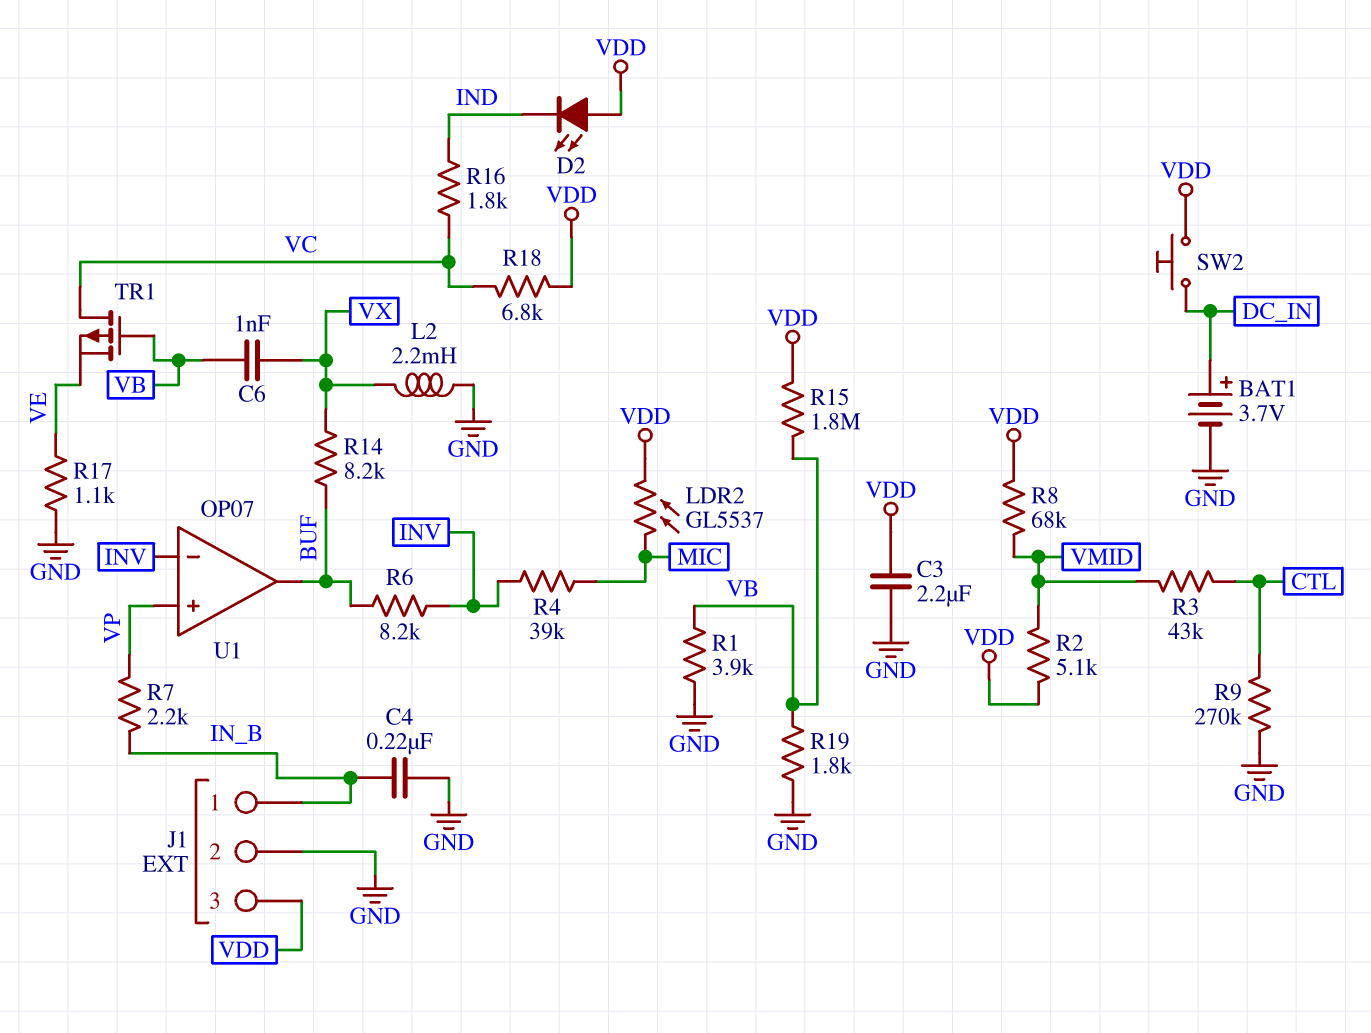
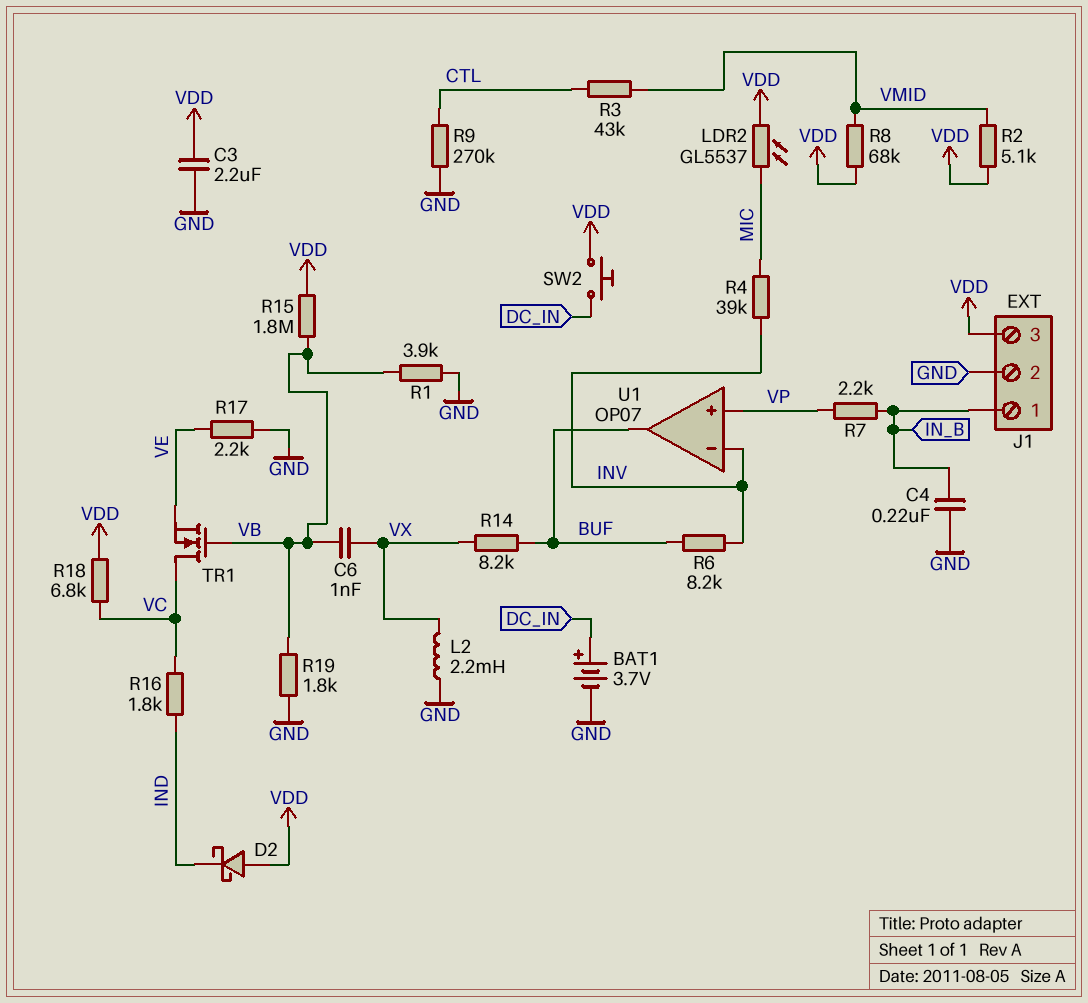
D2: LED (A VDD, K IND) -> schottky (A VDD, K IND)
R17: 1.1k (GND, VE) -> 2.2k (GND, VE)
TR1: PMOS (G VB, D VC, S VE) -> NMOS (G VB, D VC, S VE)

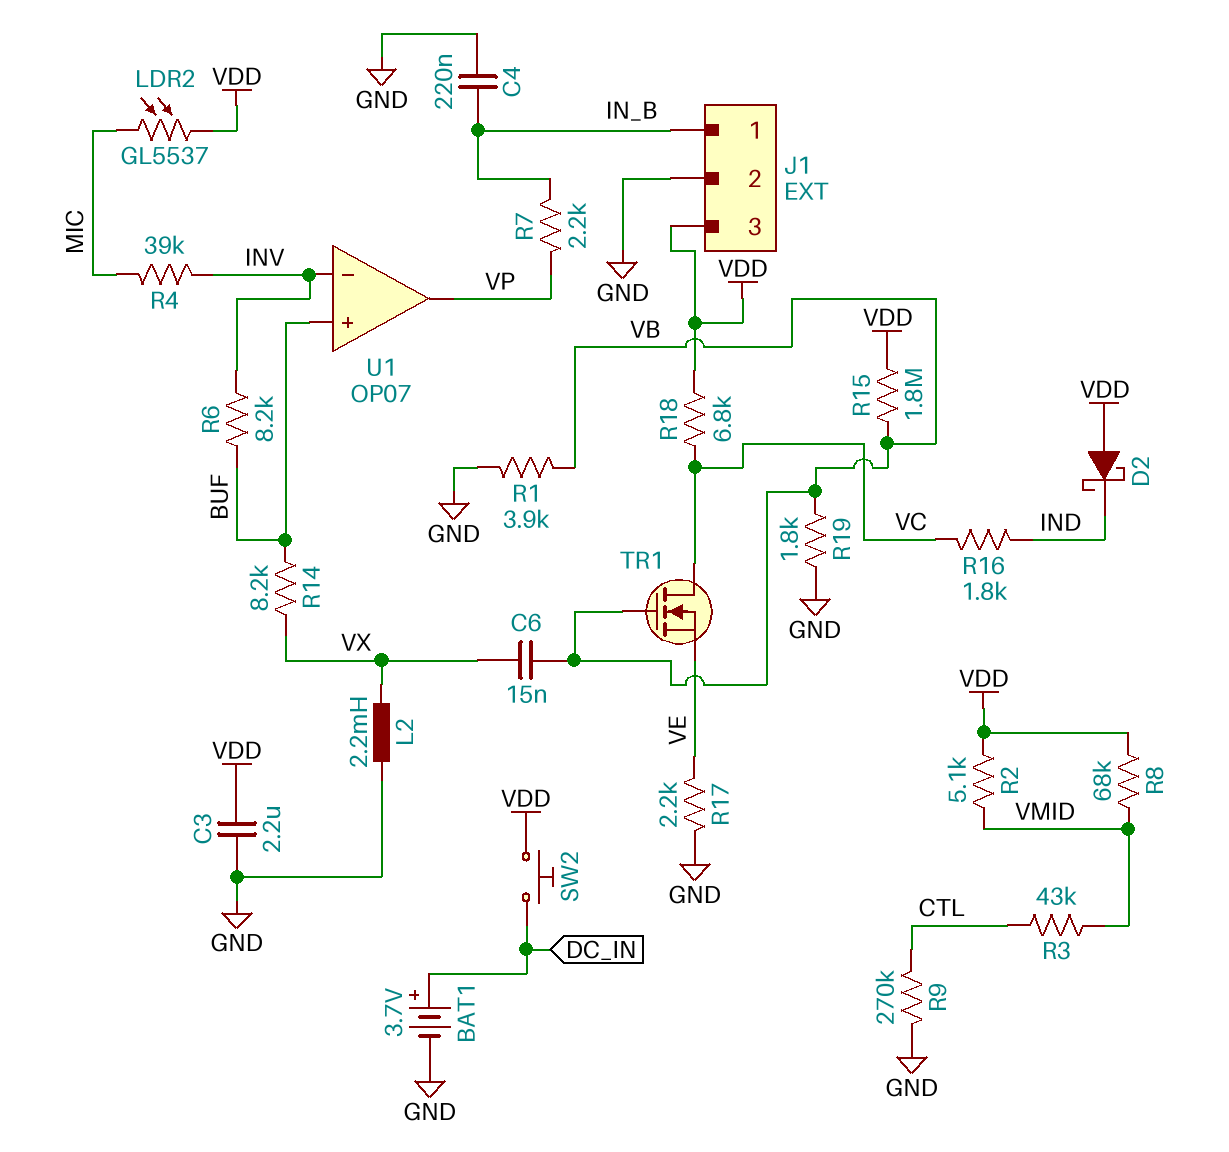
C6: 1nF (VB, VX) -> 15nF (VB, VX)
U1 pin in+: VP -> BUF
U1 pin out: BUF -> VP

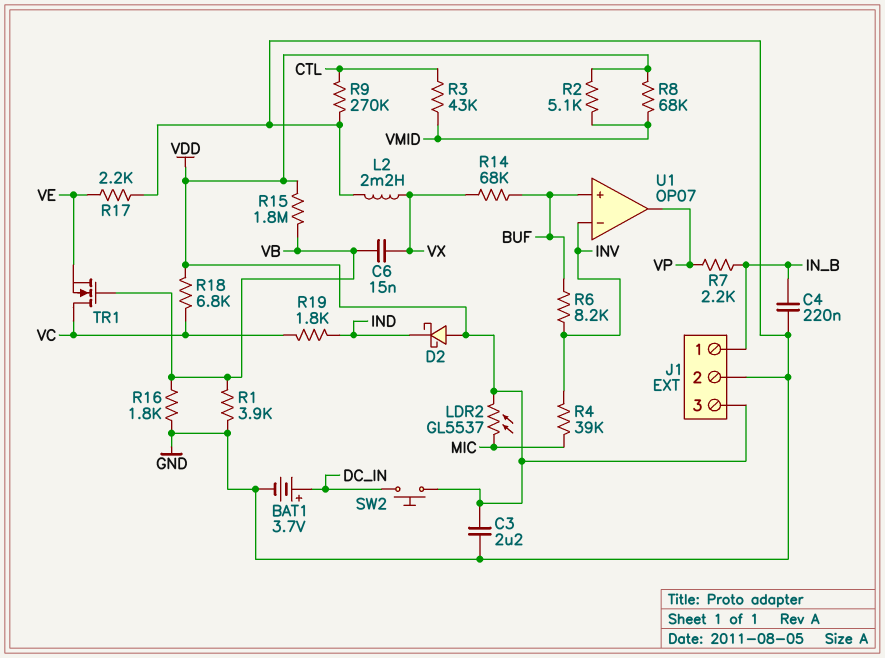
R14: 8.2k (BUF, VX) -> 68k (BUF, VX)
R16: 1.8k (IND, VC) -> 1.8k (GND, VB)
R19: 1.8k (GND, VB) -> 1.8k (IND, VC)

